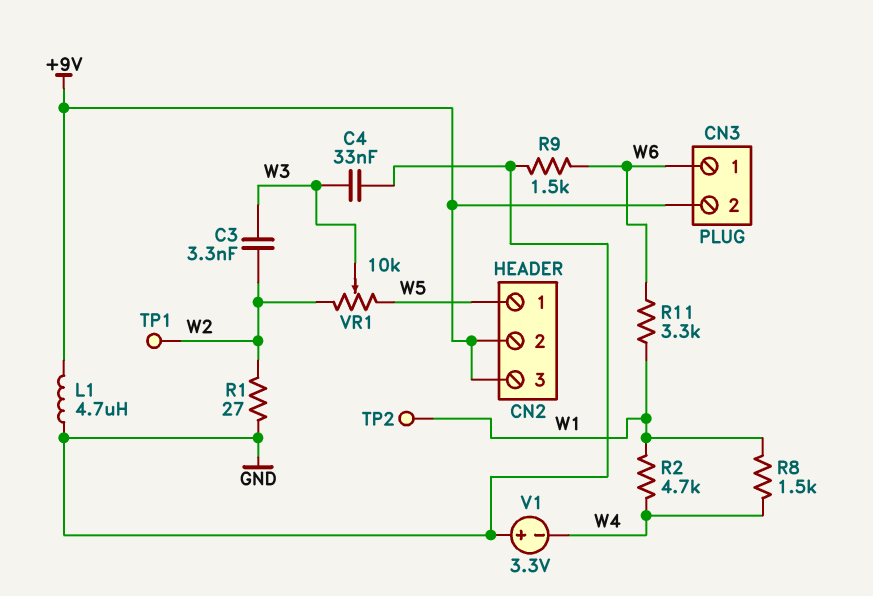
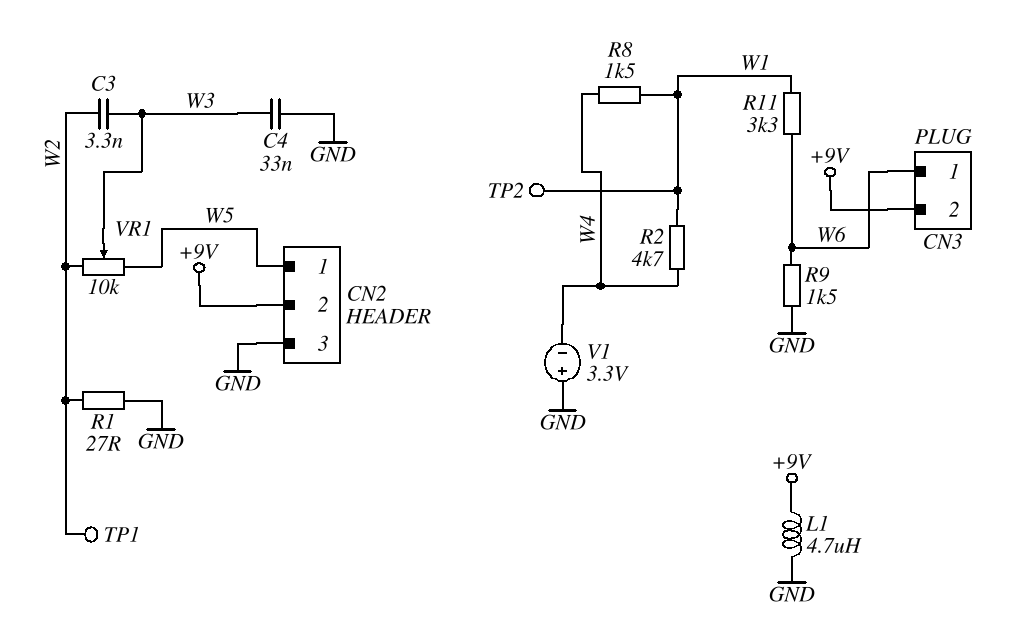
CN2 pin 3: +9V -> GND

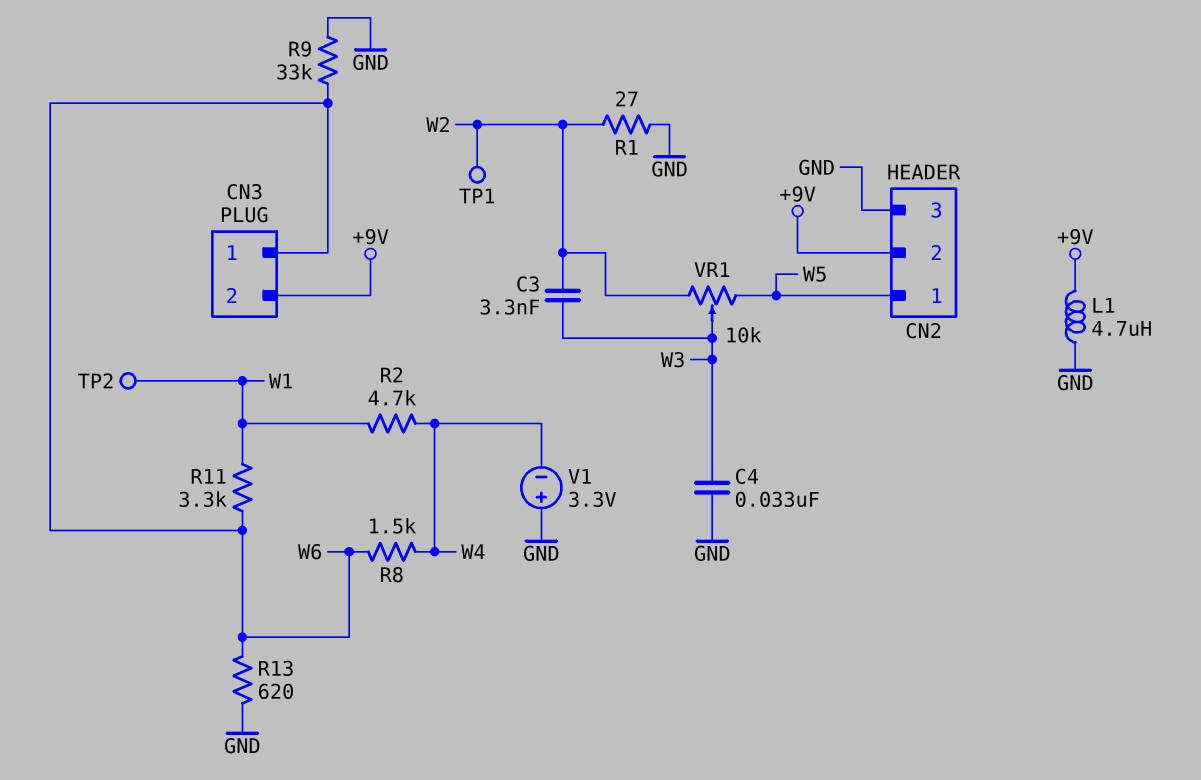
R8: 1.5k (W1, W4) -> 1.5k (W4, W6)
R9: 1.5k (GND, W6) -> 33k (GND, W6)
R13: none -> 620 (GND, W6)

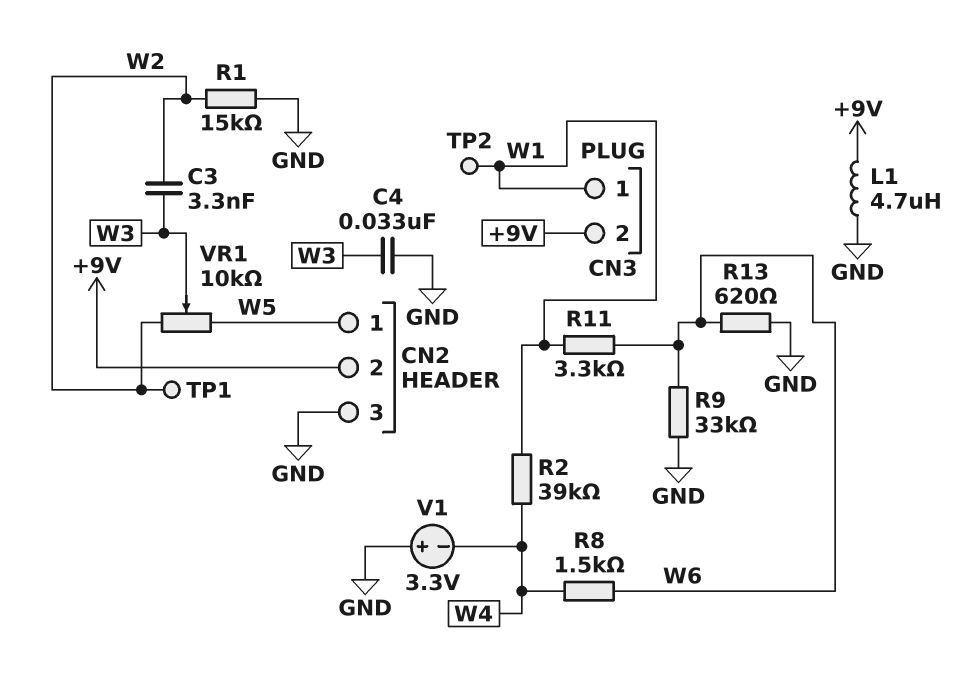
CN3 pin 1: W6 -> W1
R1: 27 (GND, W2) -> 15k (GND, W2)
R2: 4.7k (W1, W4) -> 39k (W1, W4)

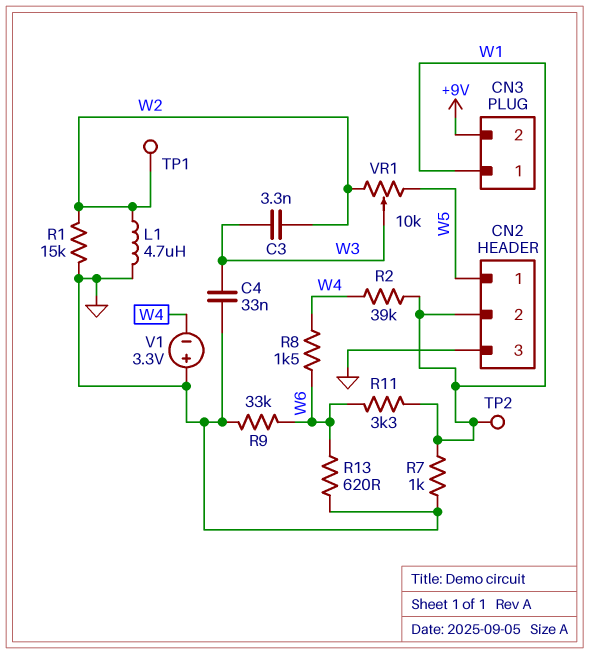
CN2 pin 2: +9V -> W1
L1: 4.7uH (+9V, GND) -> 4.7uH (GND, W2)
R7: none -> 1k (GND, W1)

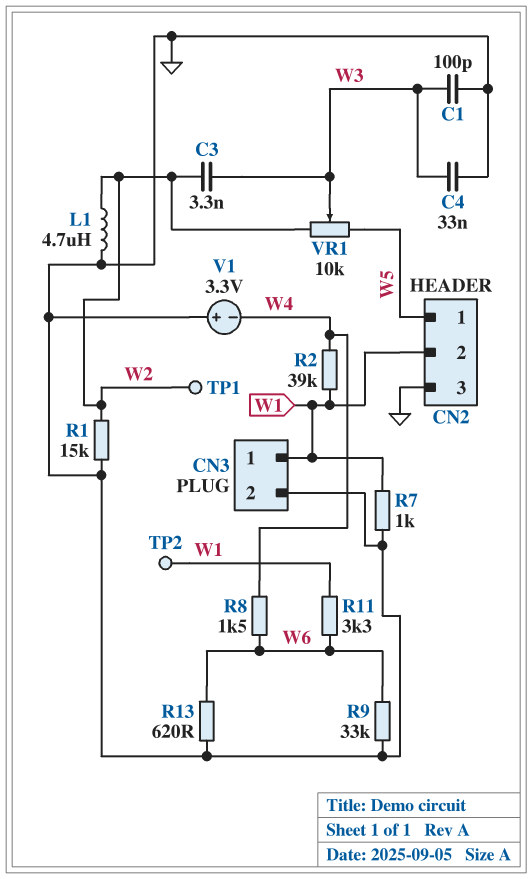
C1: none -> 100pF (GND, W3)
CN3 pin 2: +9V -> GND

